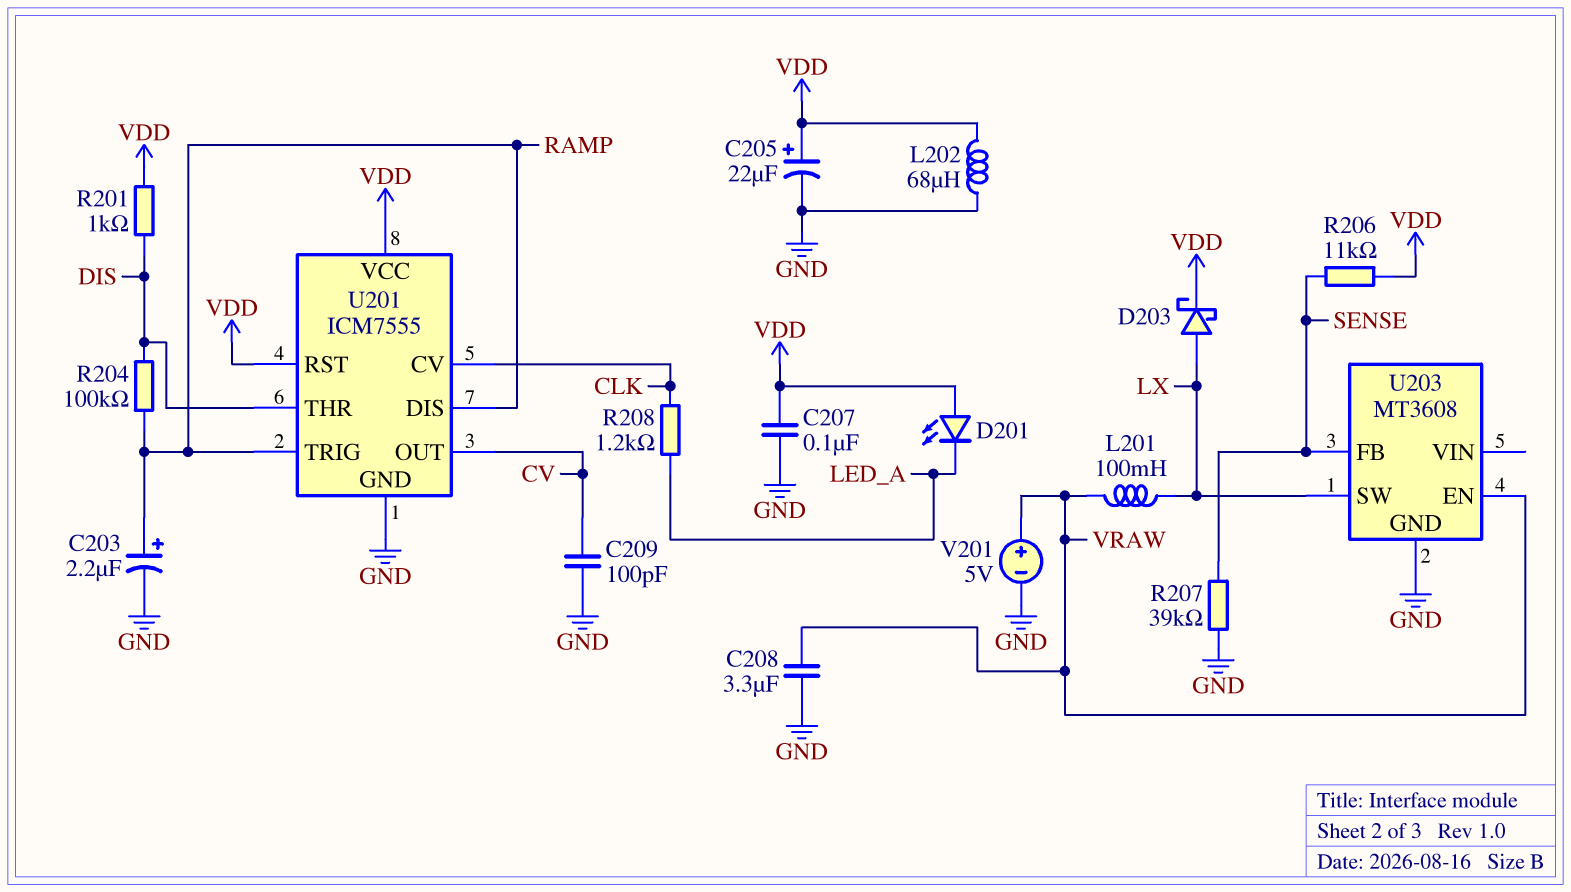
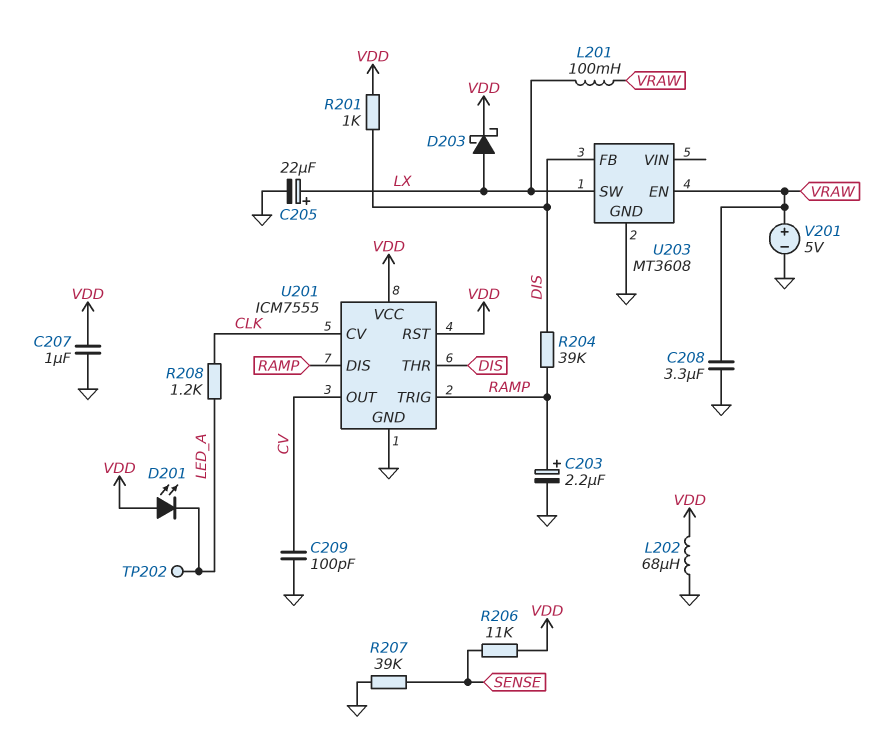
C205: 22uF (plus VDD, minus GND) -> 22uF (plus LX, minus GND)
C207: 100nF (GND, VDD) -> 1uF (GND, VDD)
R204: 100k (DIS, RAMP) -> 39k (DIS, RAMP)
TP202: none -> test point (LED_A)
U203 pin FB: SENSE -> DIS

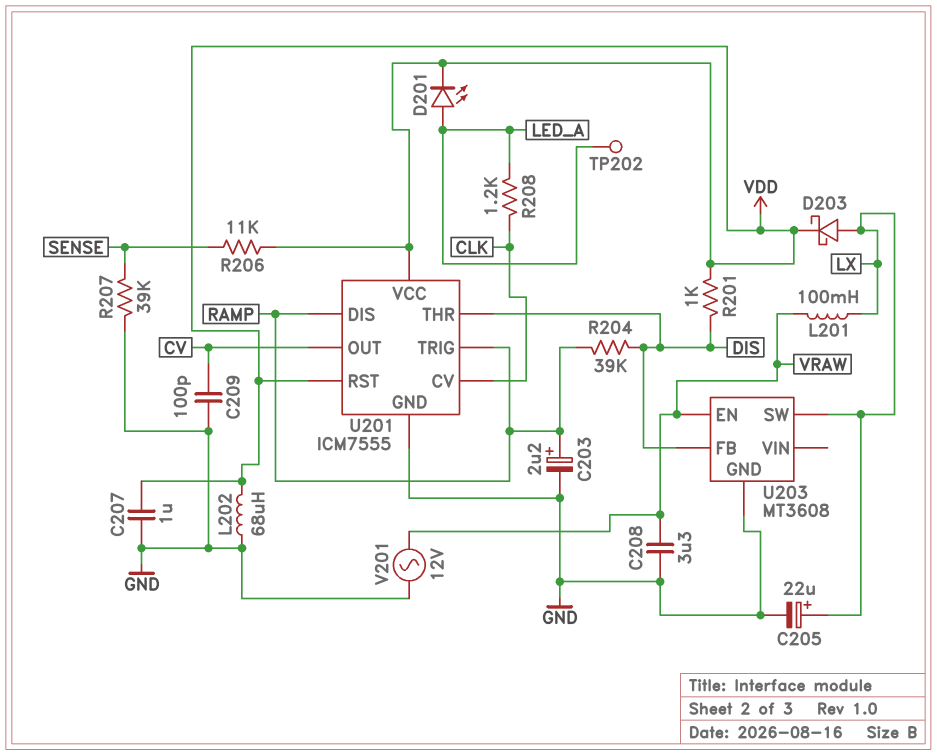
D201: LED (A VDD, K LED_A) -> LED (A LED_A, K VDD)
V201: 5V (plus VRAW, minus GND) -> AC 12V (GND, VRAW)

